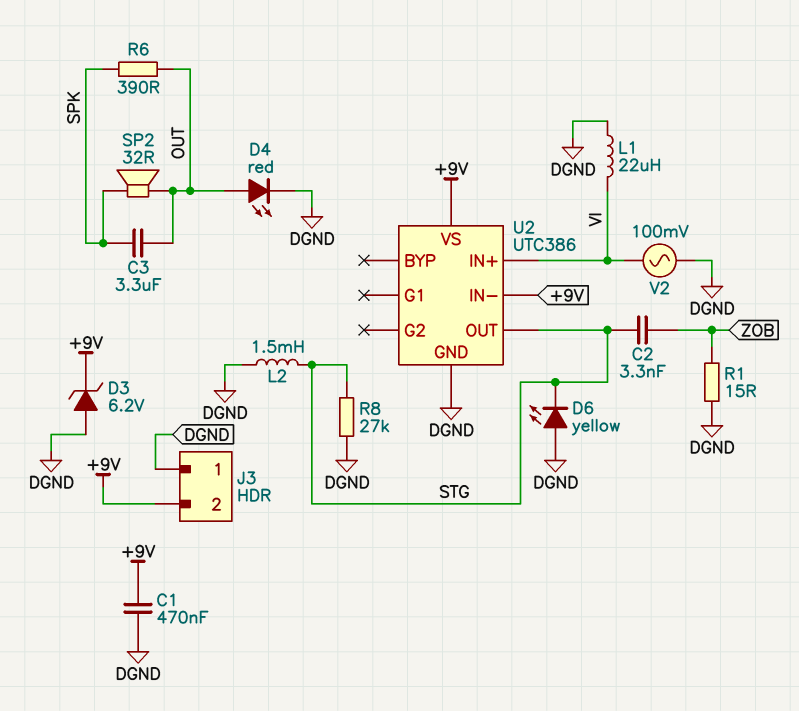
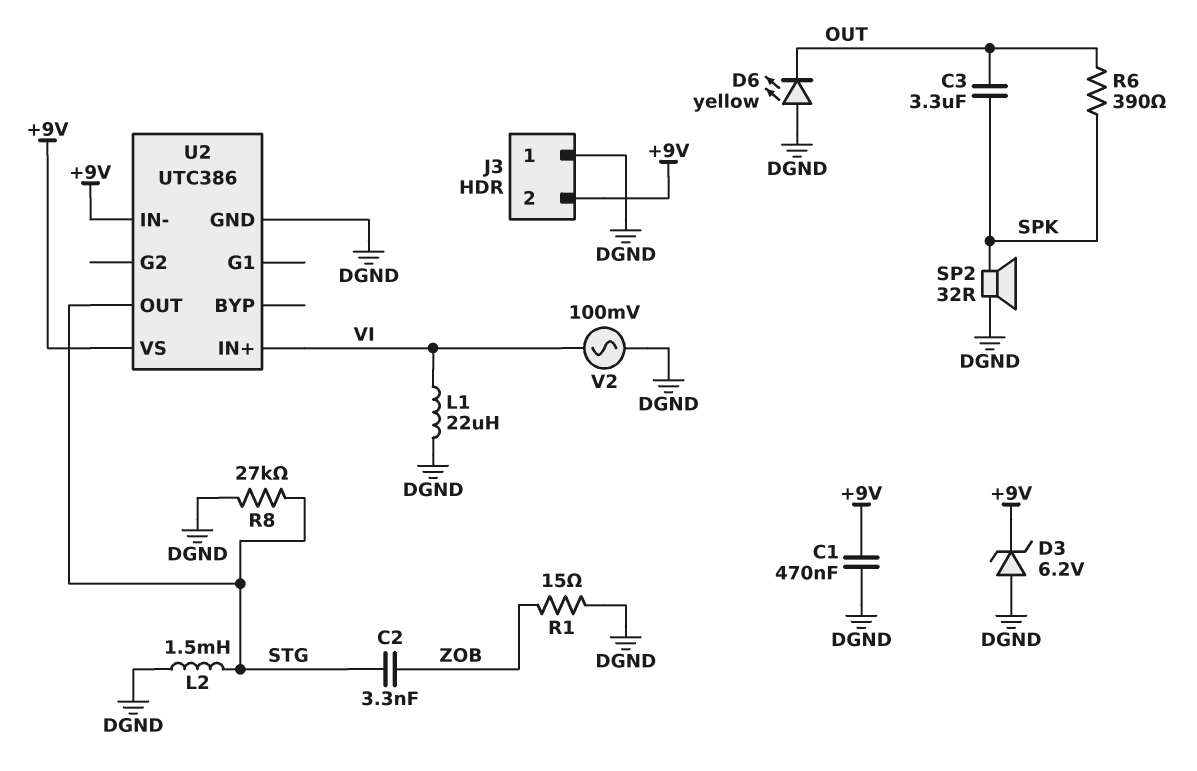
D4: LED red (A OUT, K DGND) -> none
D6: LED yellow (A DGND, K STG) -> LED yellow (A DGND, K OUT)
SP2: speaker 32R (OUT, SPK) -> speaker 32R (DGND, SPK)

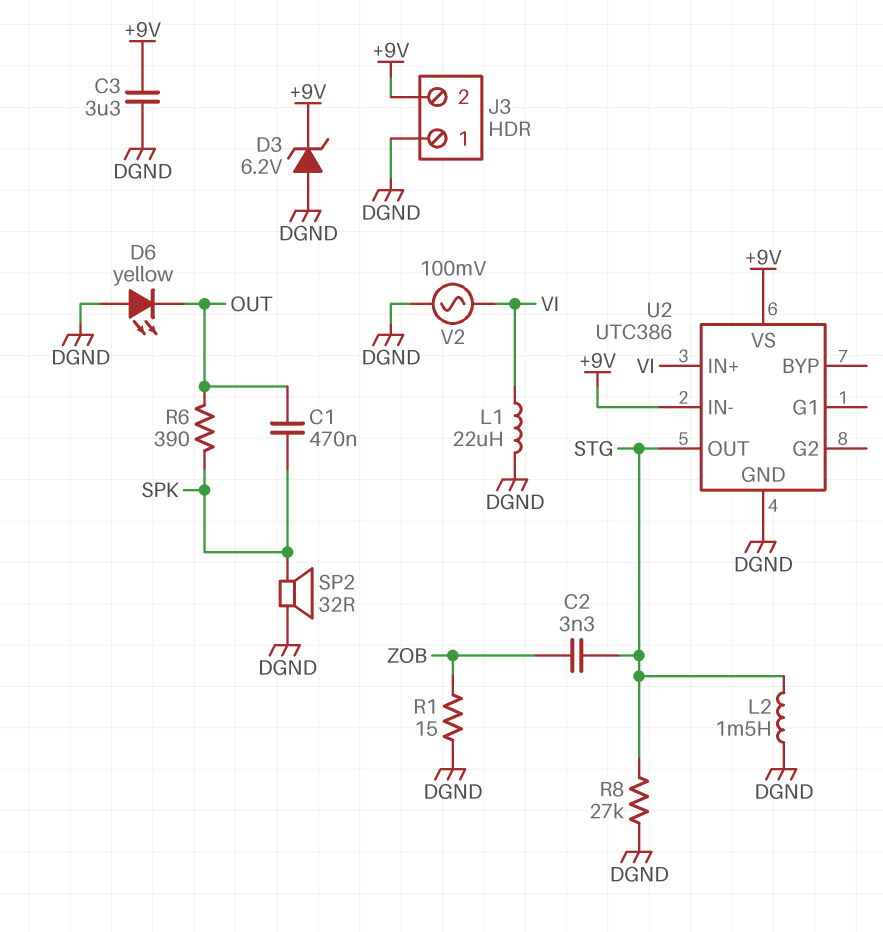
C1: 470nF (+9V, DGND) -> 470nF (OUT, SPK)
C3: 3.3uF (OUT, SPK) -> 3.3uF (+9V, DGND)

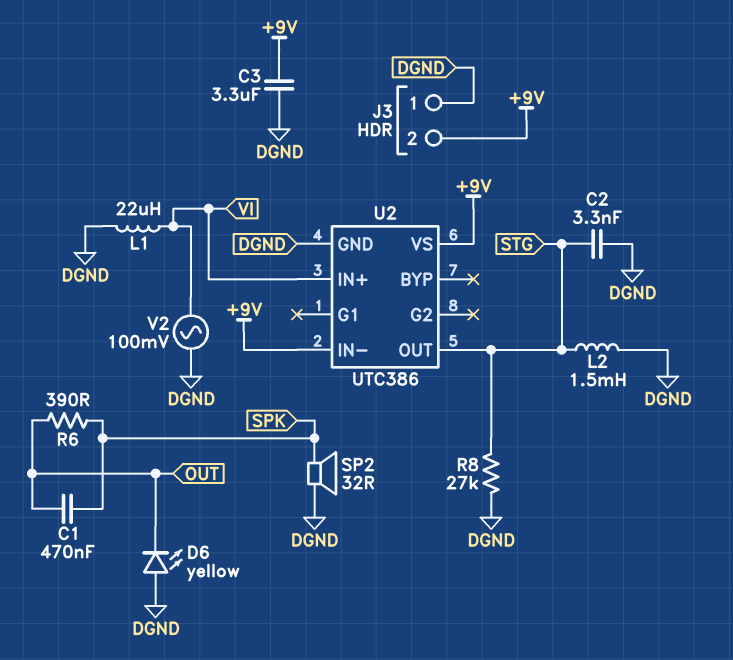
C2: 3.3nF (STG, ZOB) -> 3.3nF (DGND, STG)
D3: zener 6.2V (A DGND, K +9V) -> none
R1: 15 (DGND, ZOB) -> none

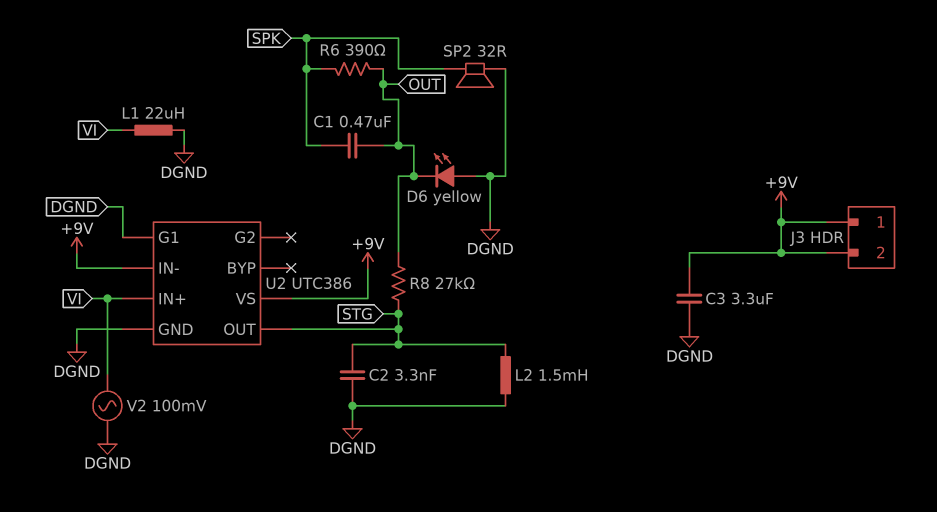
J3 pin 1: DGND -> +9V
R8: 27k (DGND, STG) -> 27k (OUT, STG)
U2 pin G1: none -> DGND

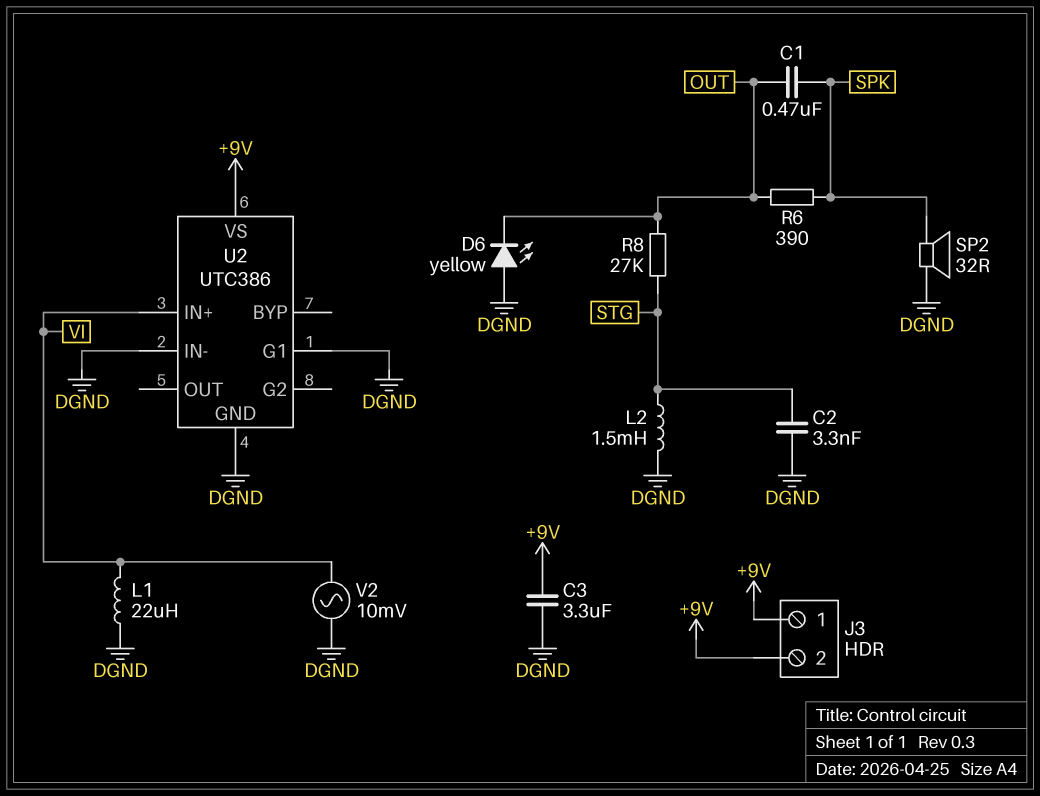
U2 pin IN-: +9V -> DGND
U2 pin OUT: STG -> none
V2: AC 100mV (DGND, VI) -> AC 10mV (DGND, VI)

